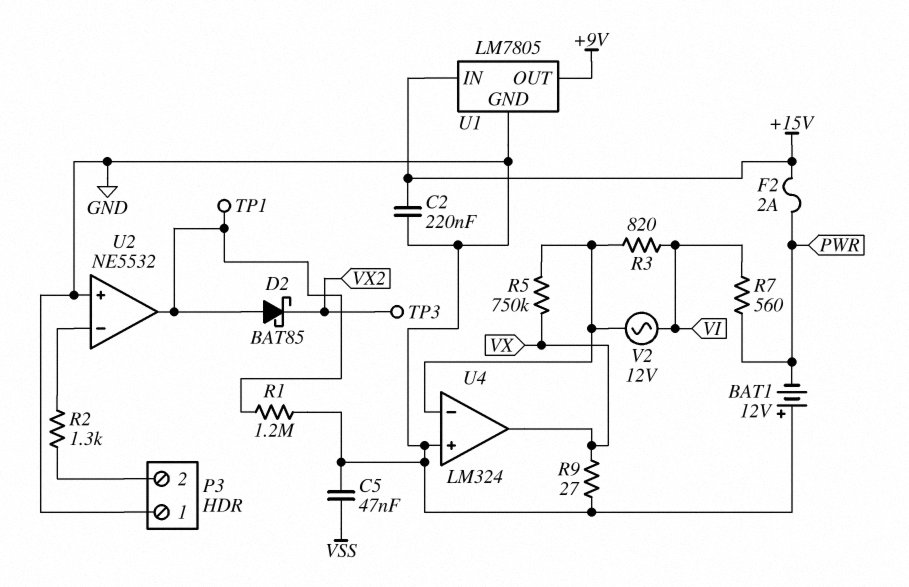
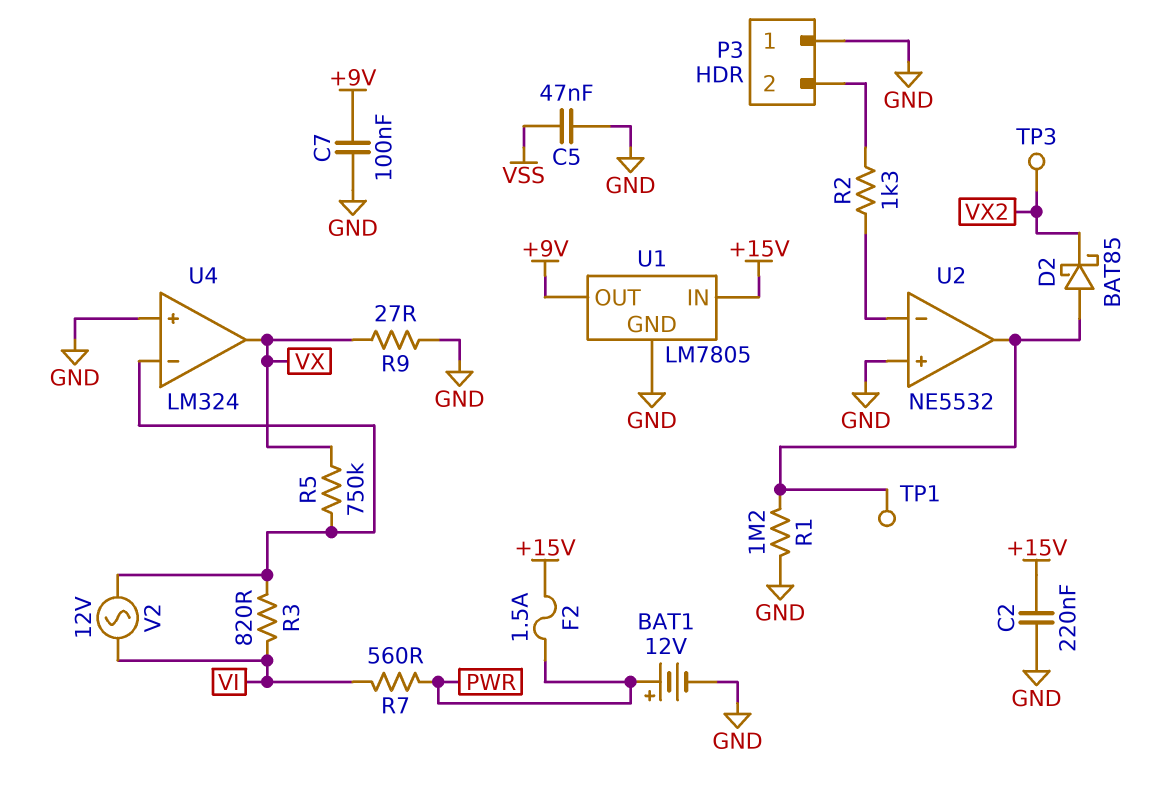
BAT1: 12V (plus GND, minus PWR) -> 12V (plus PWR, minus GND)
C7: none -> 100nF (+9V, GND)
F2: 2A (+15V, PWR) -> 1.5A (+15V, PWR)

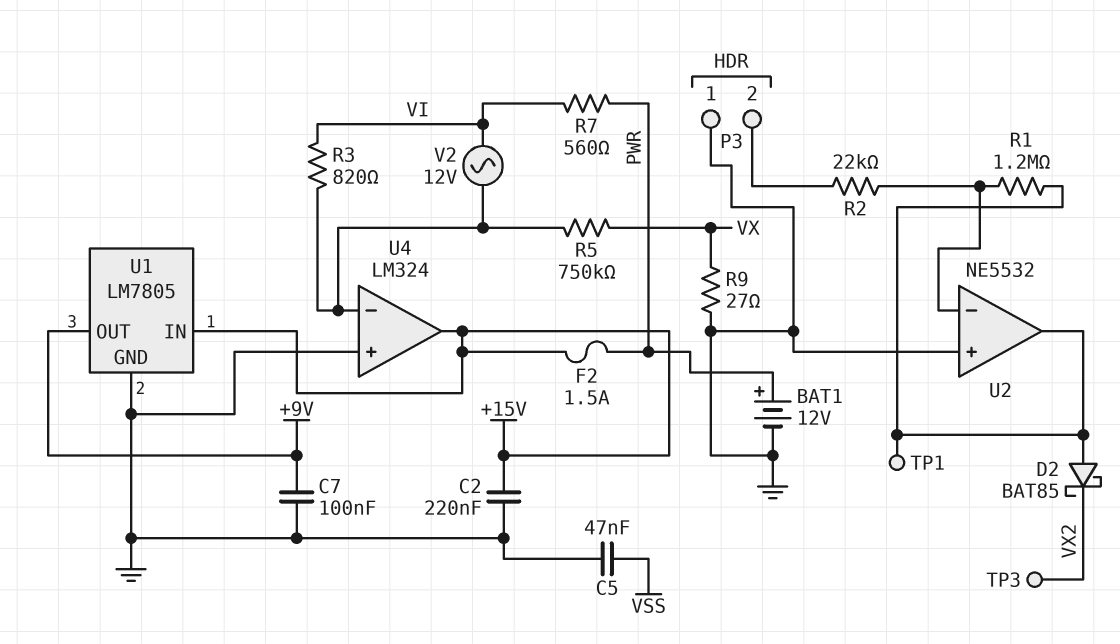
R1: 1.2M (GND, U2/out) -> 1.2M (U2/in-, U2/out)
R2: 1.3k (P3/2, U2/in-) -> 22k (P3/2, U2/in-)
U4 pin out: VX -> +15V

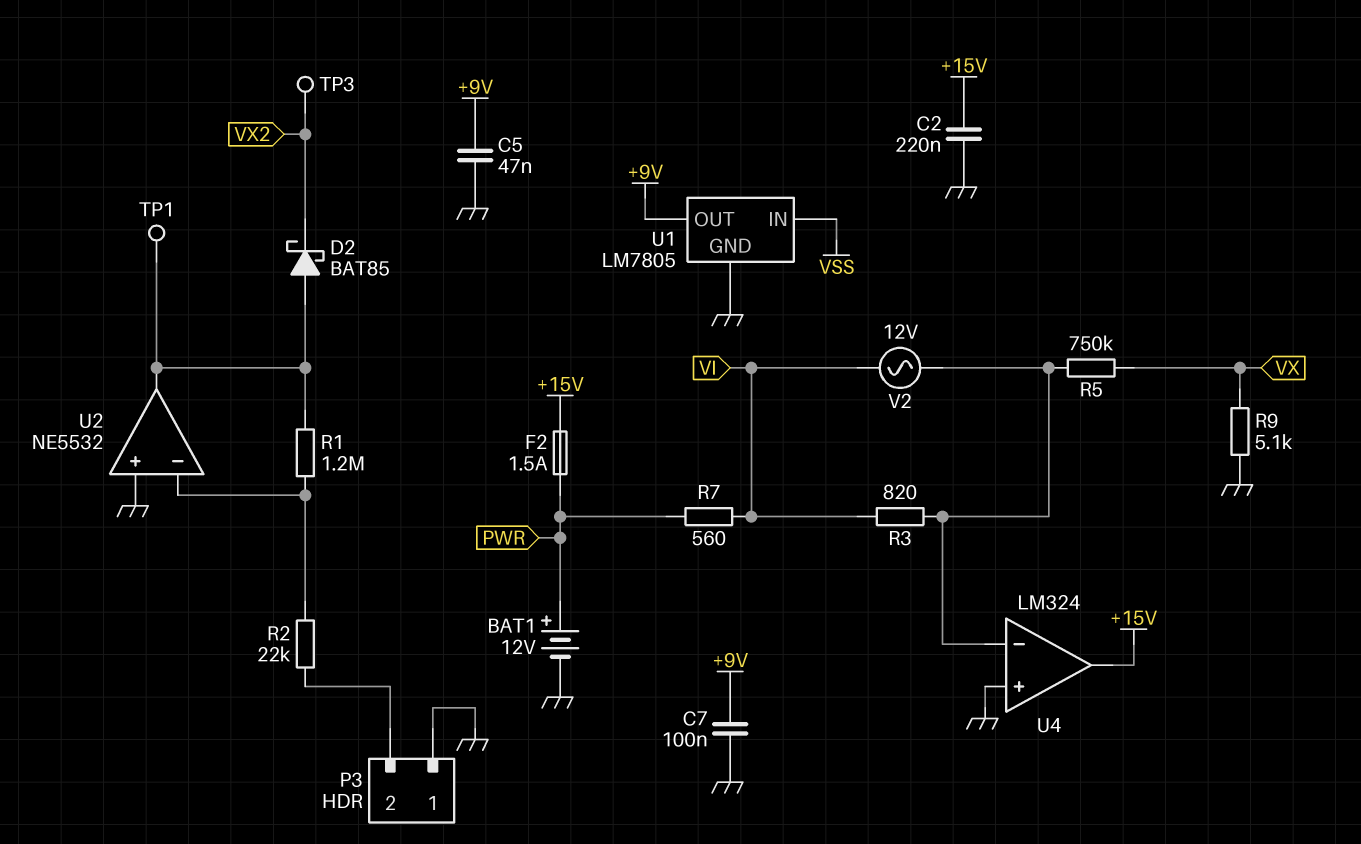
C5: 47nF (GND, VSS) -> 47nF (+9V, GND)
R9: 27 (GND, VX) -> 5.1k (GND, VX)
U1 pin IN: +15V -> VSS

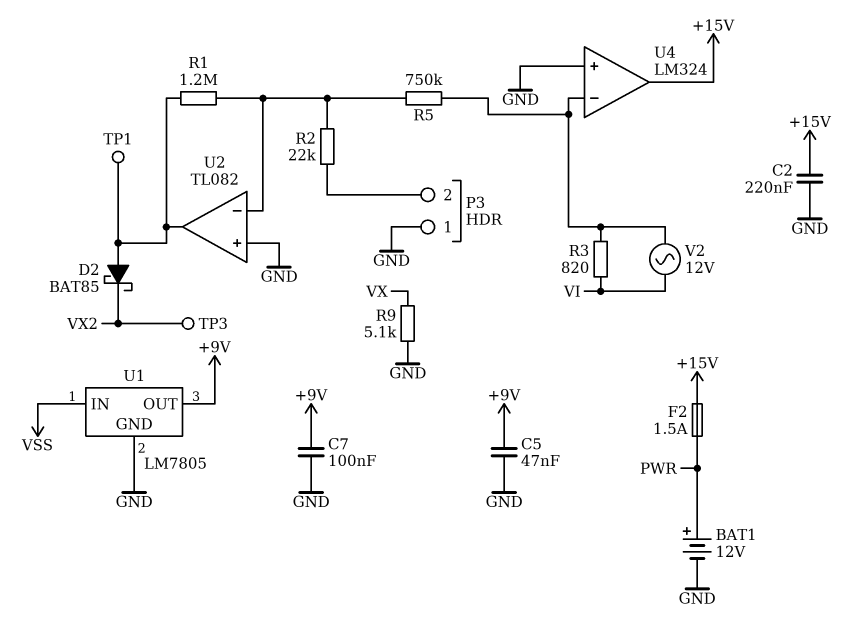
R5: 750k (U4/in-, VX) -> 750k (U2/in-, U4/in-)
R7: 560 (PWR, VI) -> none
U2: NE5532 -> TL082

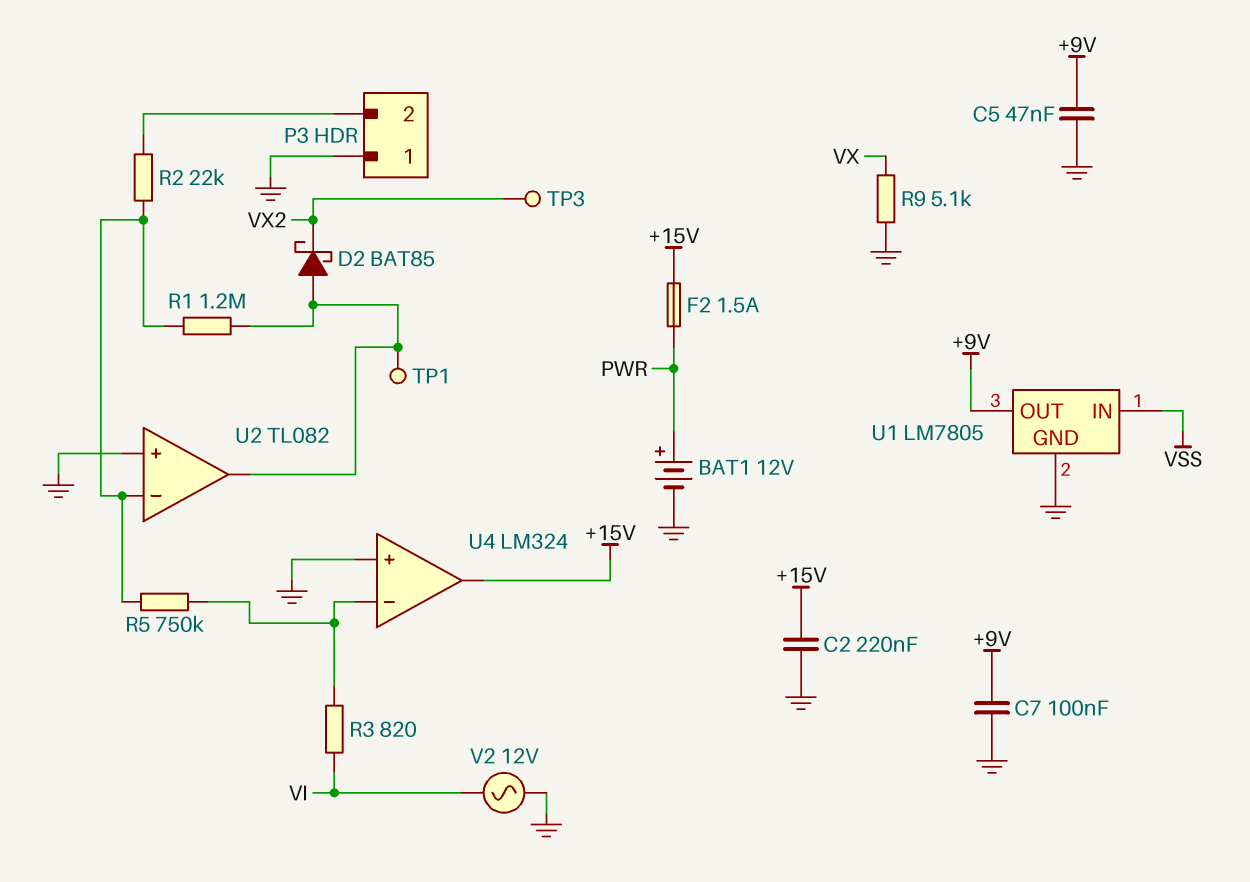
V2: AC 12V (U4/in-, VI) -> AC 12V (GND, VI)

